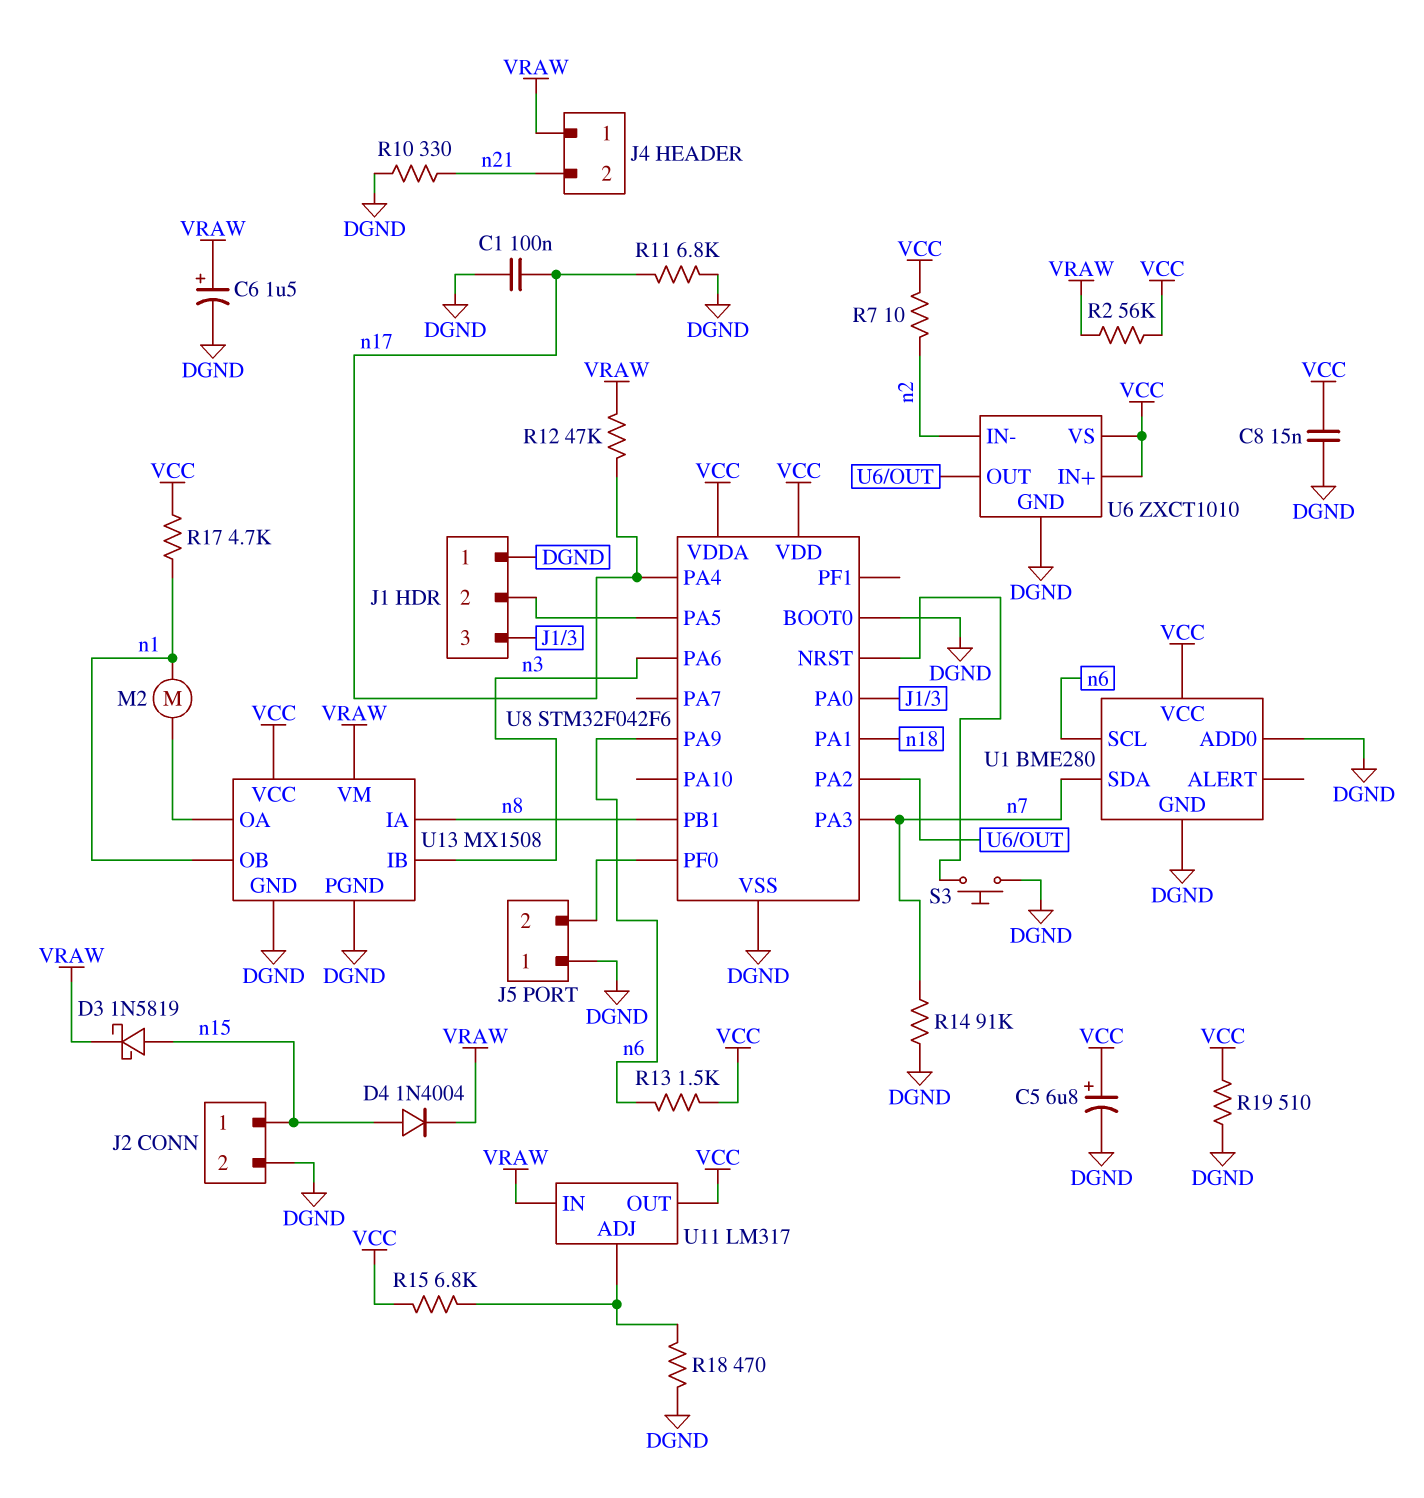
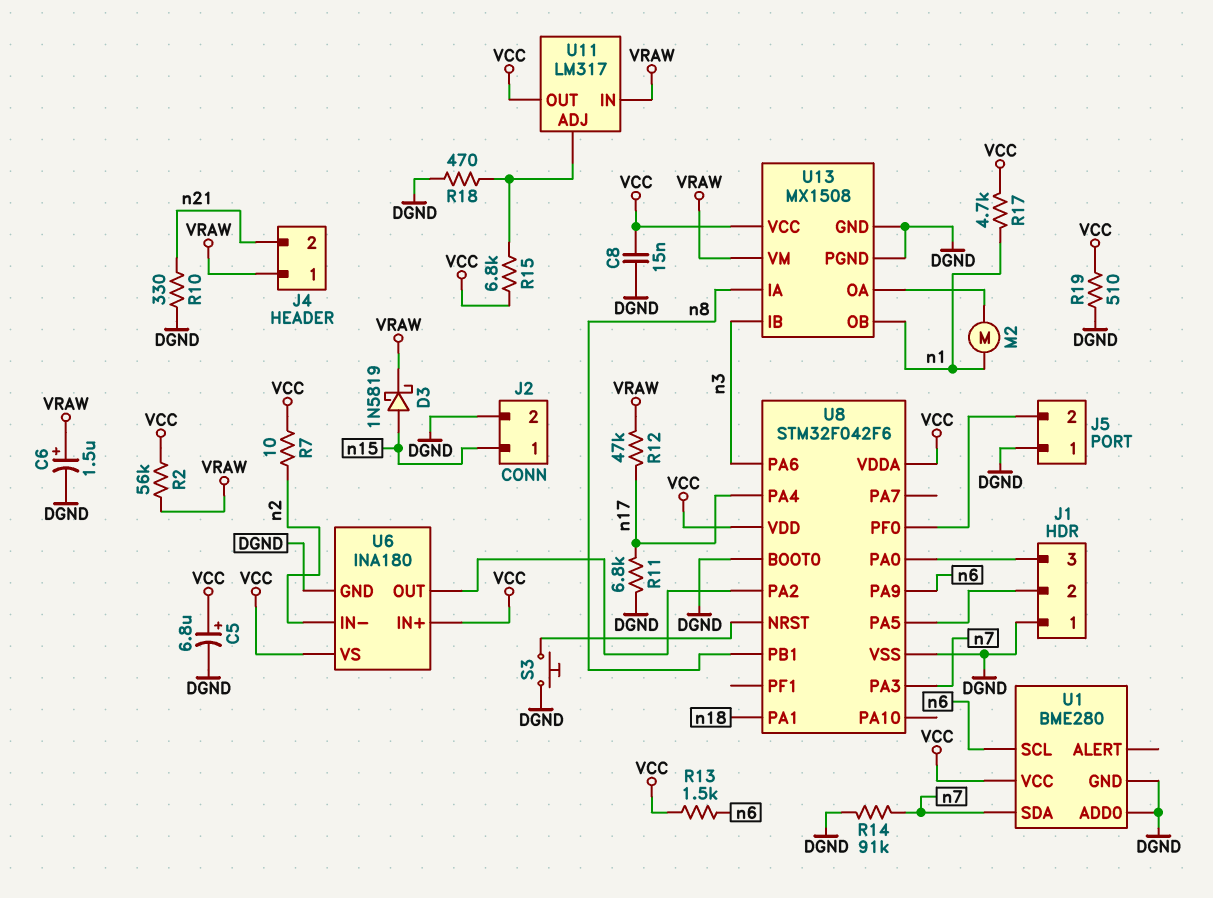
C1: 100nF (DGND, n17) -> none
D4: diode 1N4004 (A n15, K VRAW) -> none
U6: ZXCT1010 -> INA180

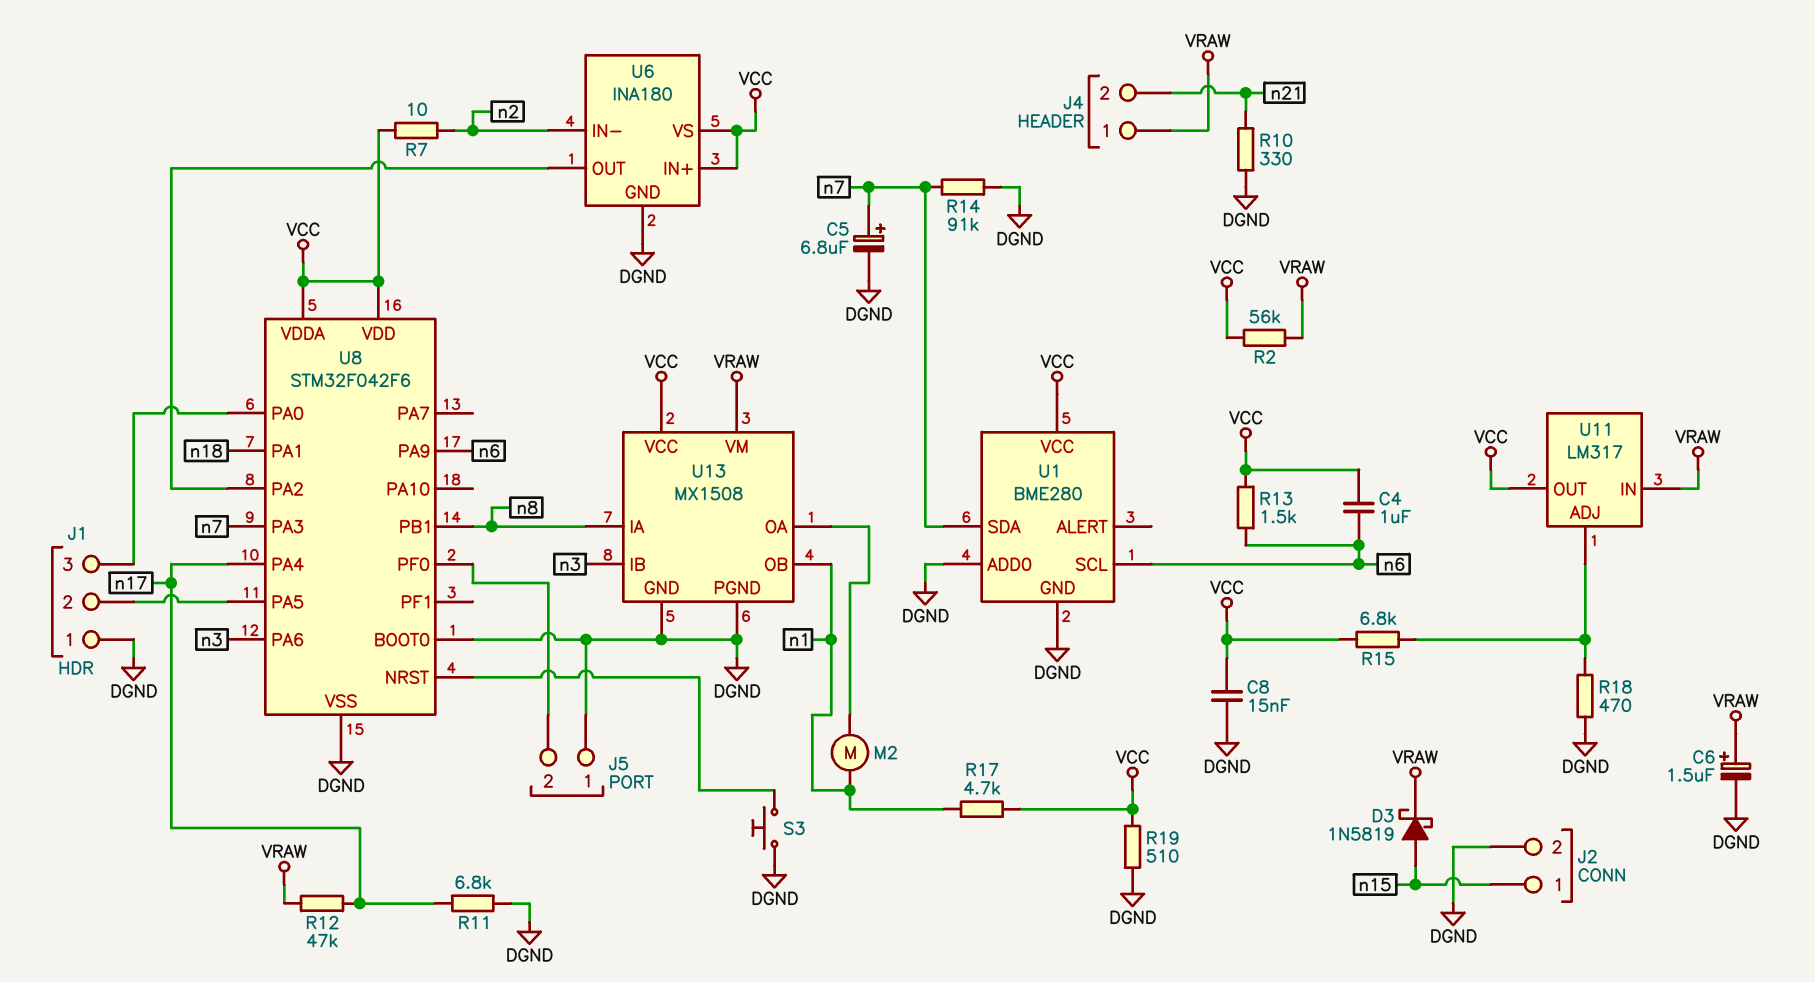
C4: none -> 1uF (VCC, n6)
C5: 6.8uF (plus VCC, minus DGND) -> 6.8uF (plus n7, minus DGND)

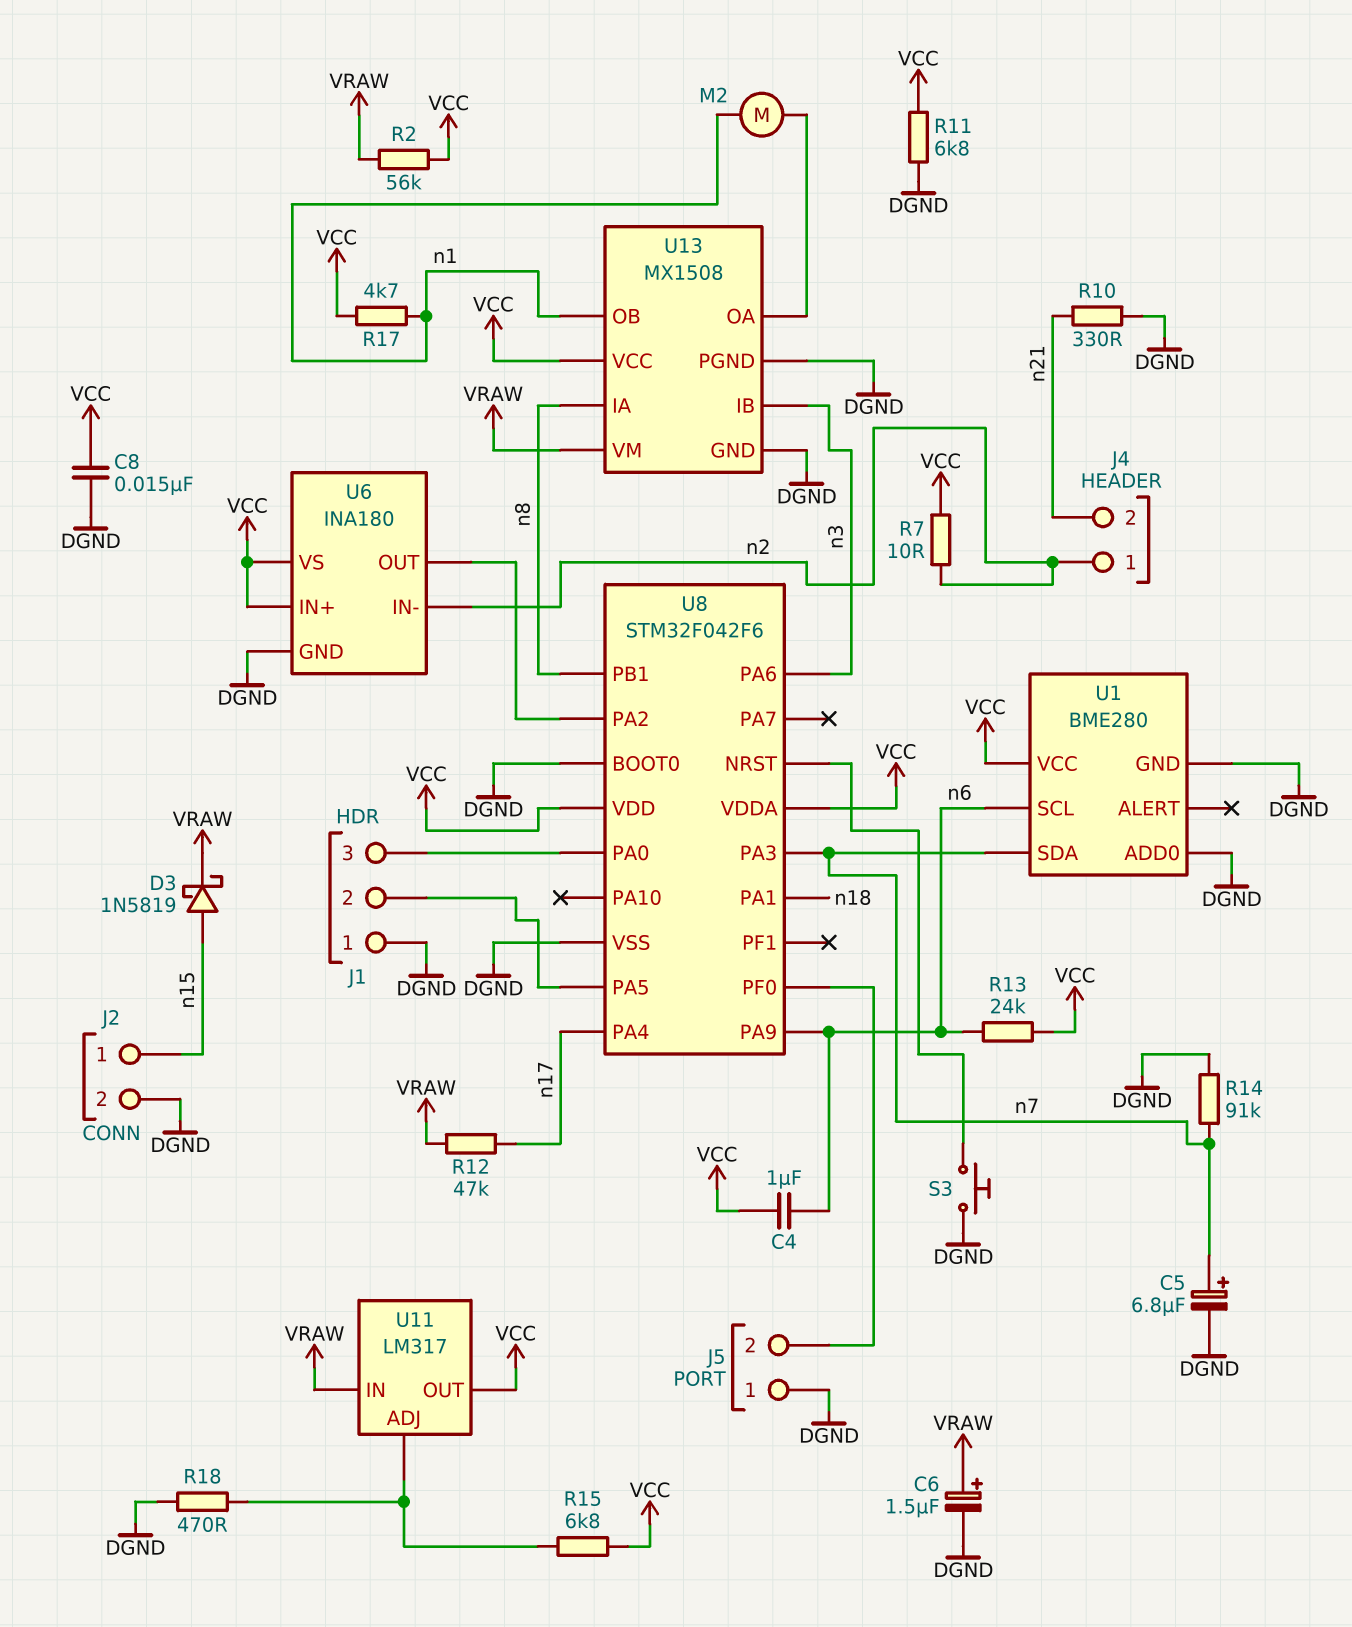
J4 pin 1: VRAW -> n2
R11: 6.8k (DGND, n17) -> 6.8k (DGND, VCC)
R13: 1.5k (VCC, n6) -> 24k (VCC, n6)
R19: 510 (DGND, VCC) -> none

